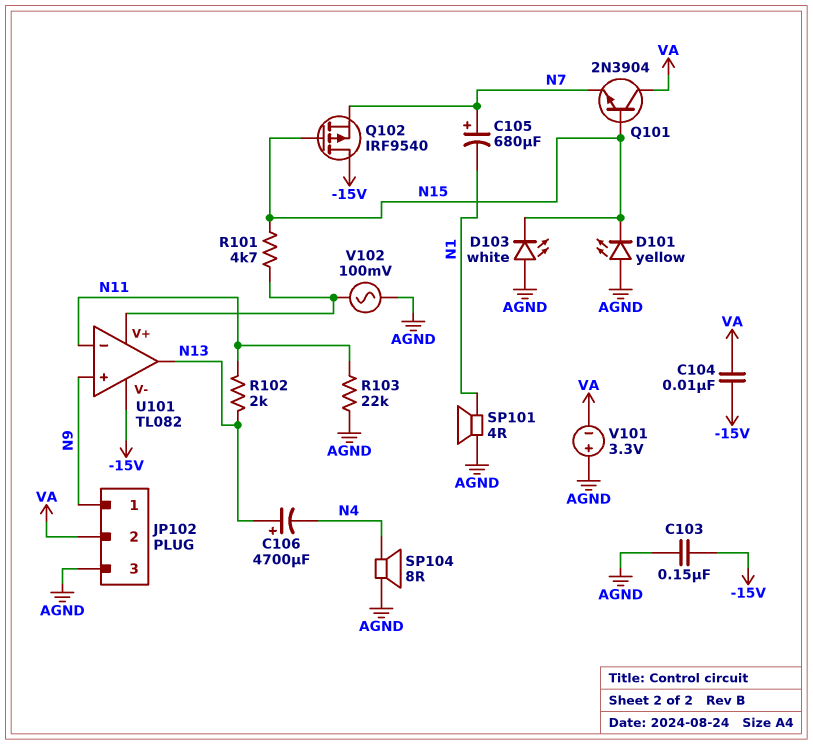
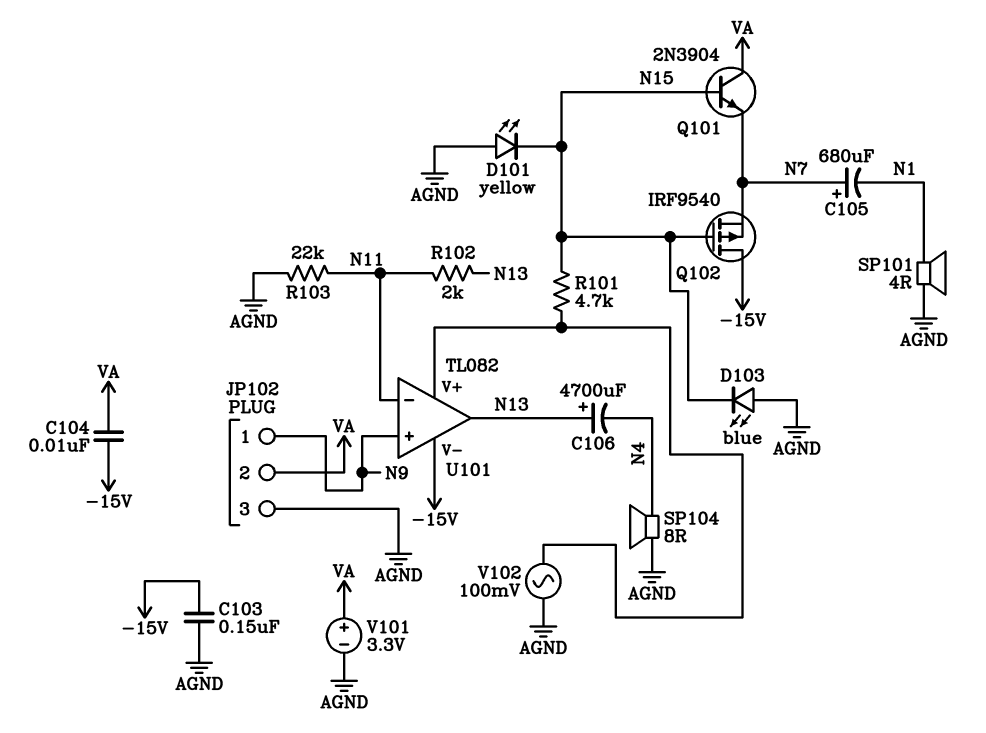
D103: LED white (A AGND, K N15) -> LED blue (A AGND, K N15)
V101: 3.3V (plus AGND, minus VA) -> 3.3V (plus VA, minus AGND)

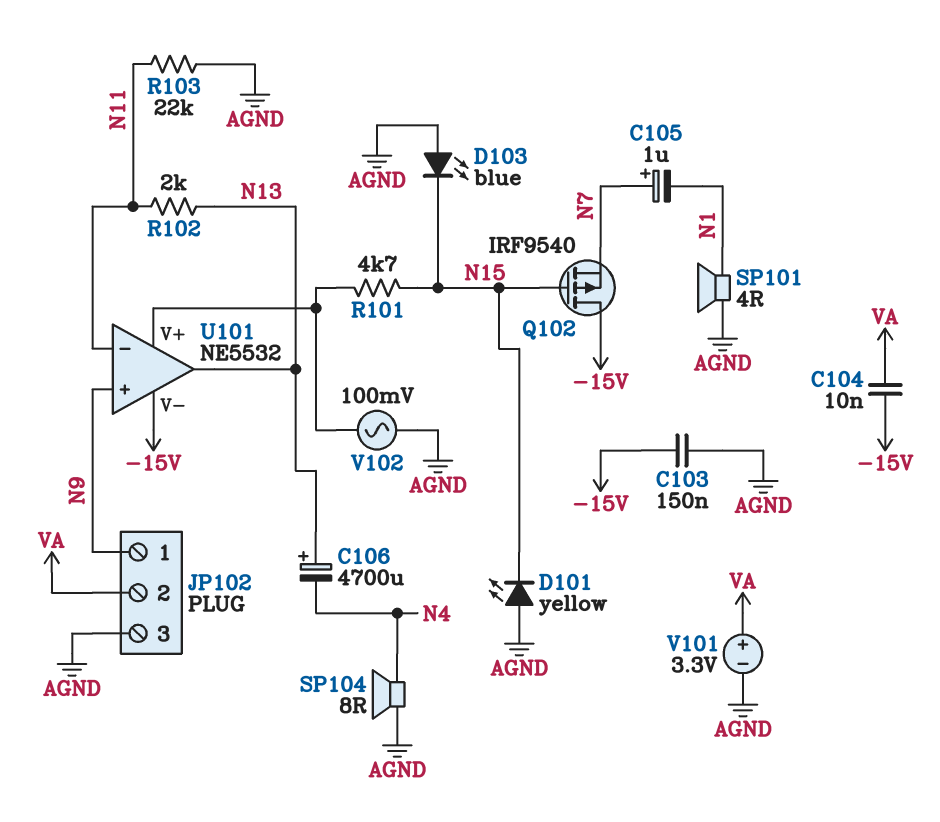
C105: 680uF (plus N7, minus N1) -> 1uF (plus N7, minus N1)
Q101: NPN 2N3904 (B N15, C VA, E N7) -> none
U101: TL082 -> NE5532

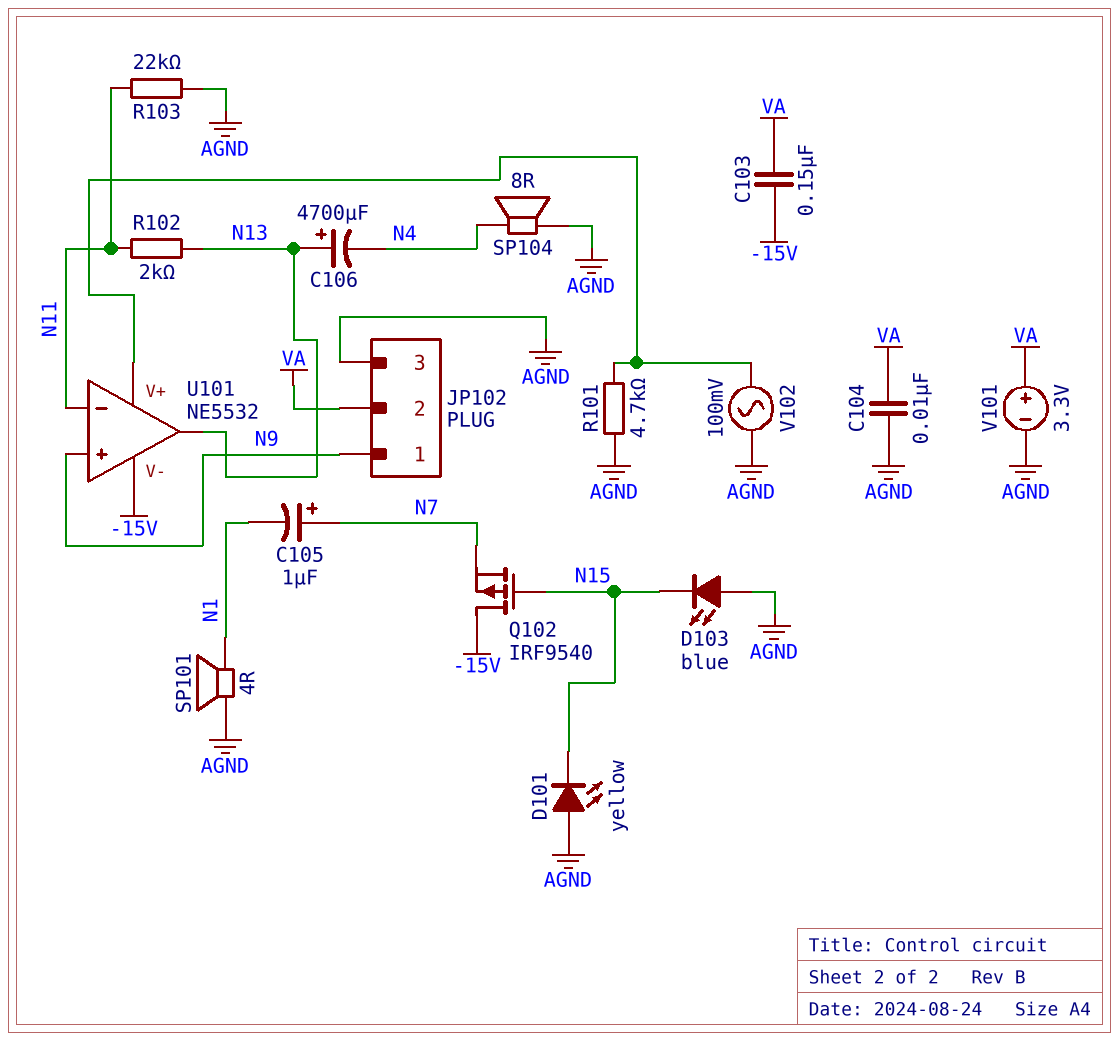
C103: 150nF (-15V, AGND) -> 150nF (-15V, VA)
C104: 10nF (-15V, VA) -> 10nF (AGND, VA)
R101: 4.7k (N15, U101/V+) -> 4.7k (AGND, U101/V+)

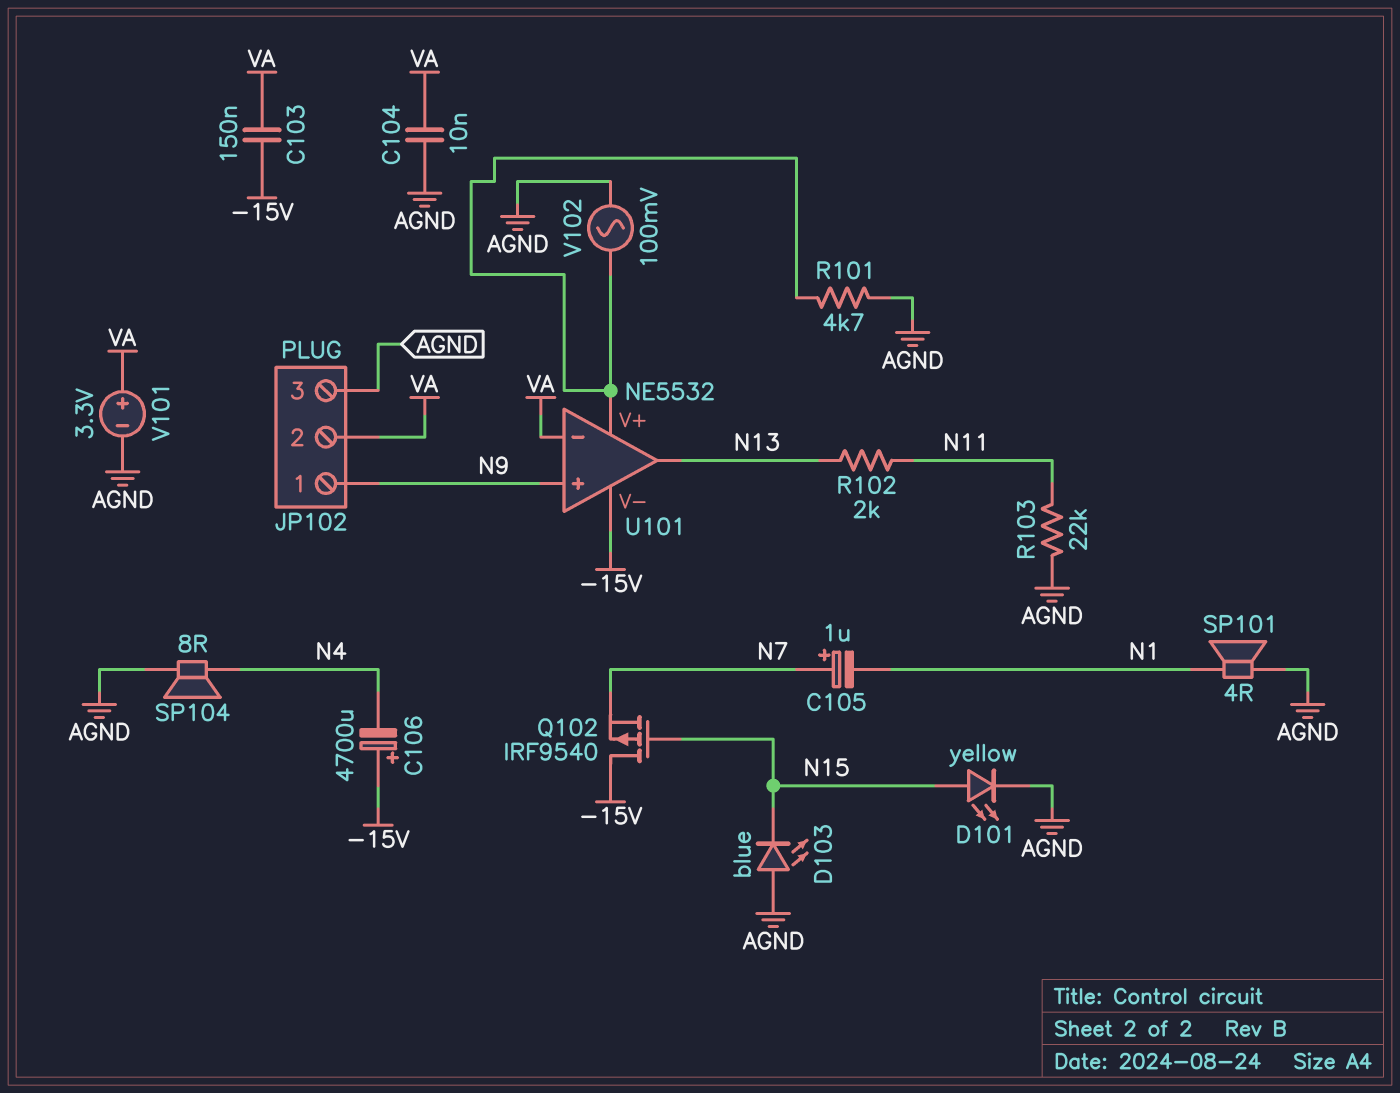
C106: 4700uF (plus N13, minus N4) -> 4700uF (plus -15V, minus N4)
D101: LED yellow (A AGND, K N15) -> LED yellow (A N15, K AGND)
U101 pin in-: N11 -> VA

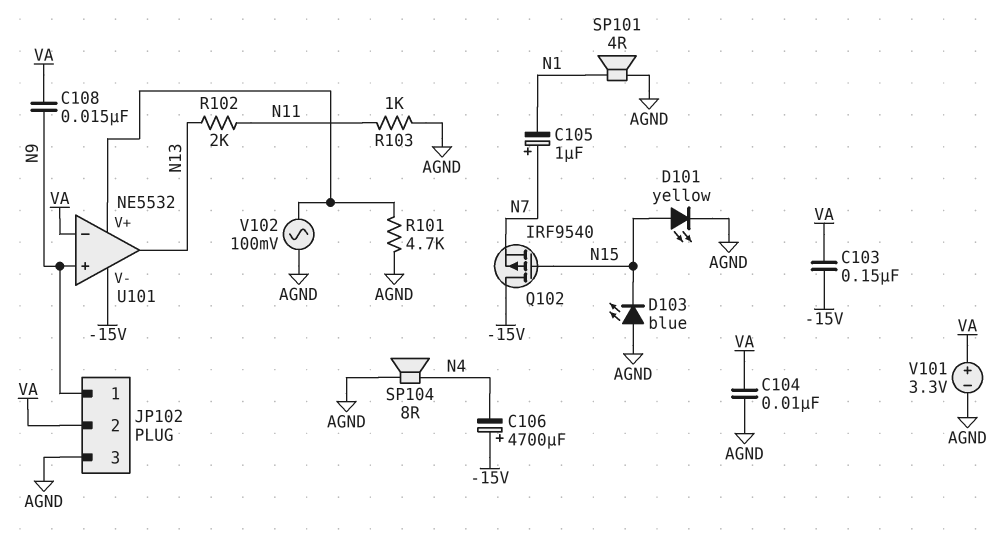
C108: none -> 15nF (N9, VA)
R103: 22k (AGND, N11) -> 1k (AGND, N11)

